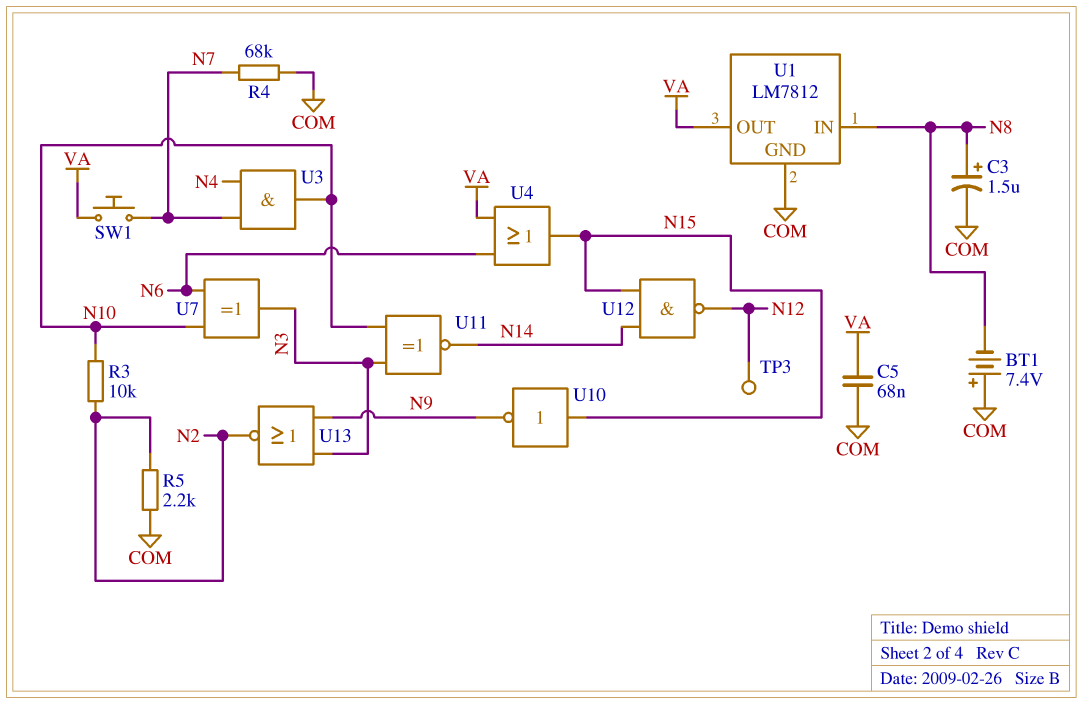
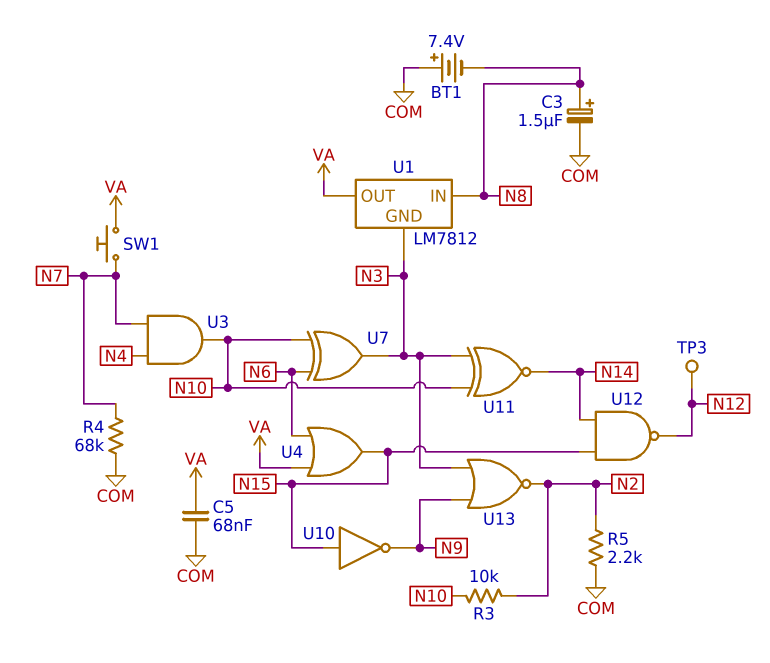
U1 pin GND: COM -> N3

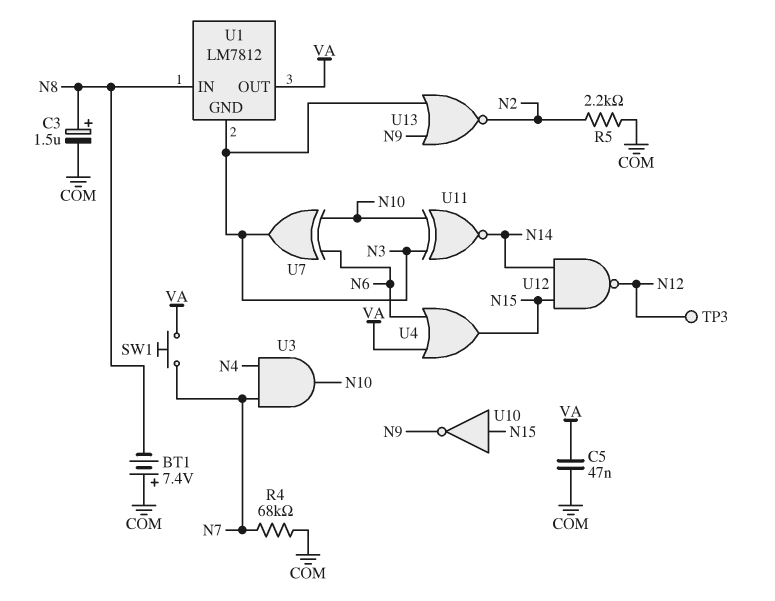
C5: 68nF (COM, VA) -> 47nF (COM, VA)
R3: 10k (N2, N10) -> none

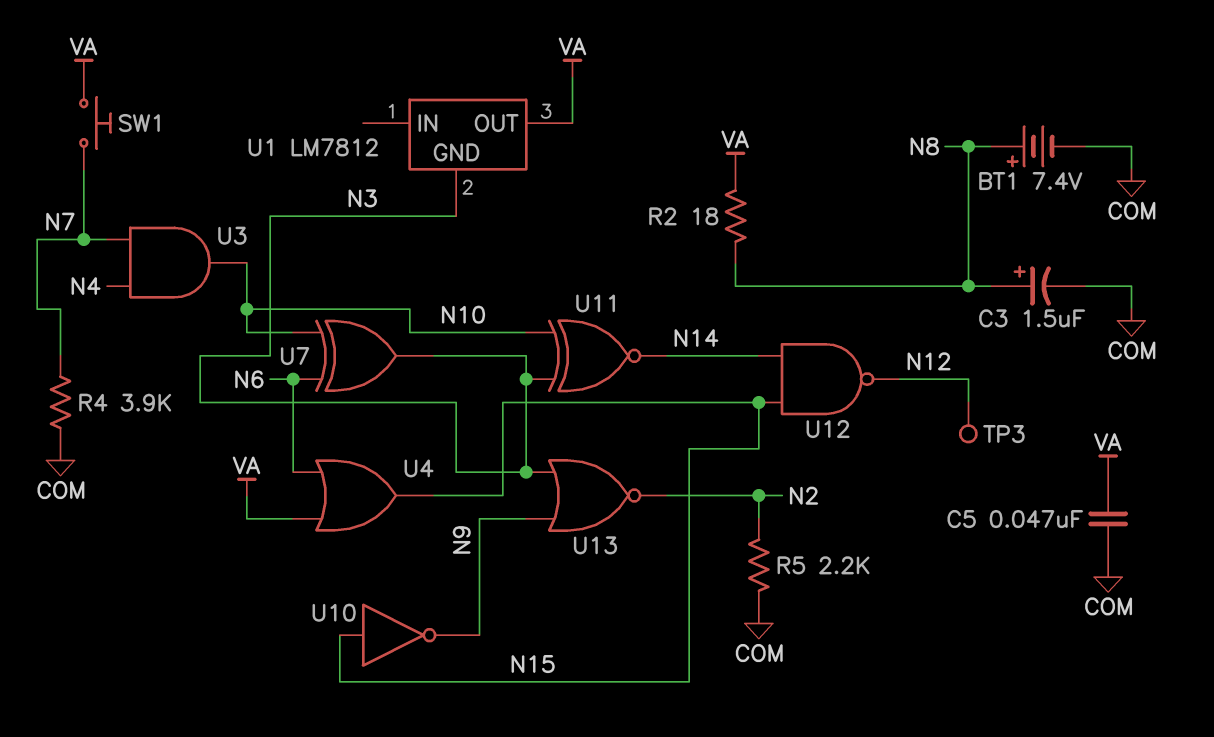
BT1: 7.4V (plus COM, minus N8) -> 7.4V (plus N8, minus COM)
R2: none -> 18 (N8, VA)
R4: 68k (COM, N7) -> 3.9k (COM, N7)
U1 pin IN: N8 -> none

